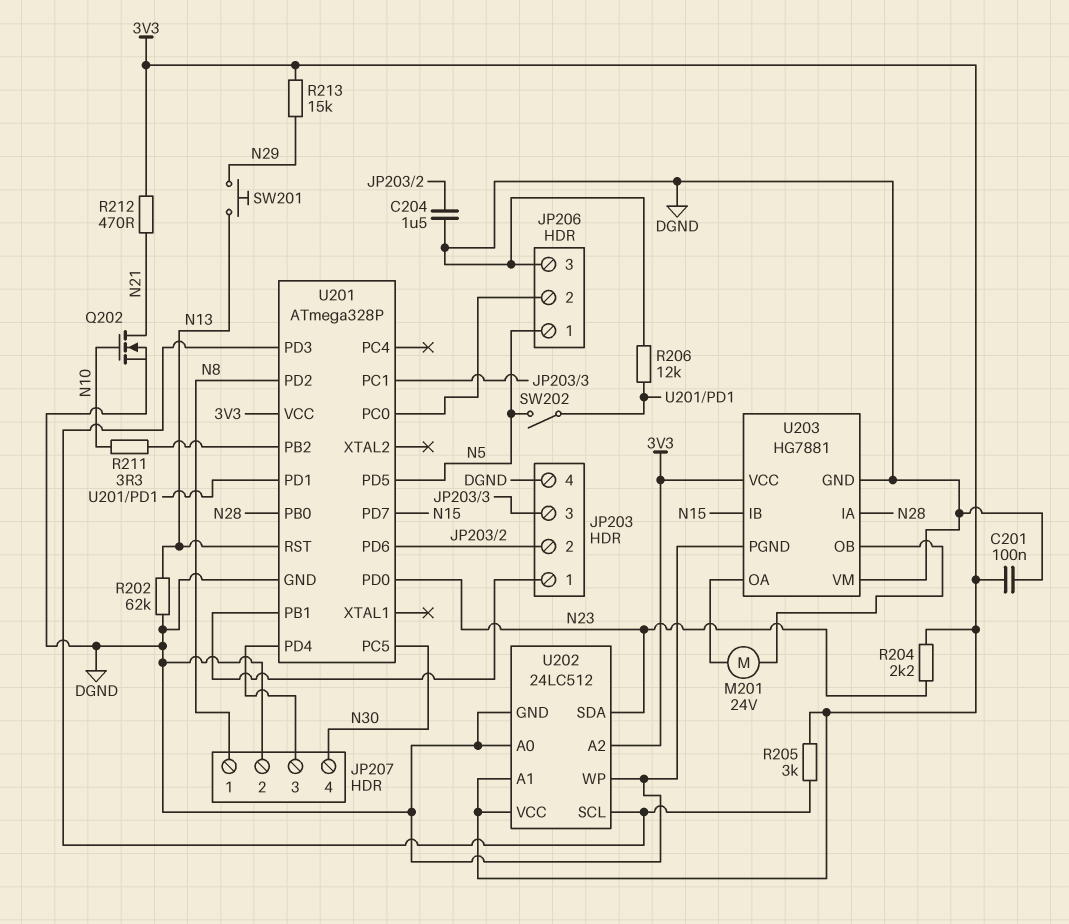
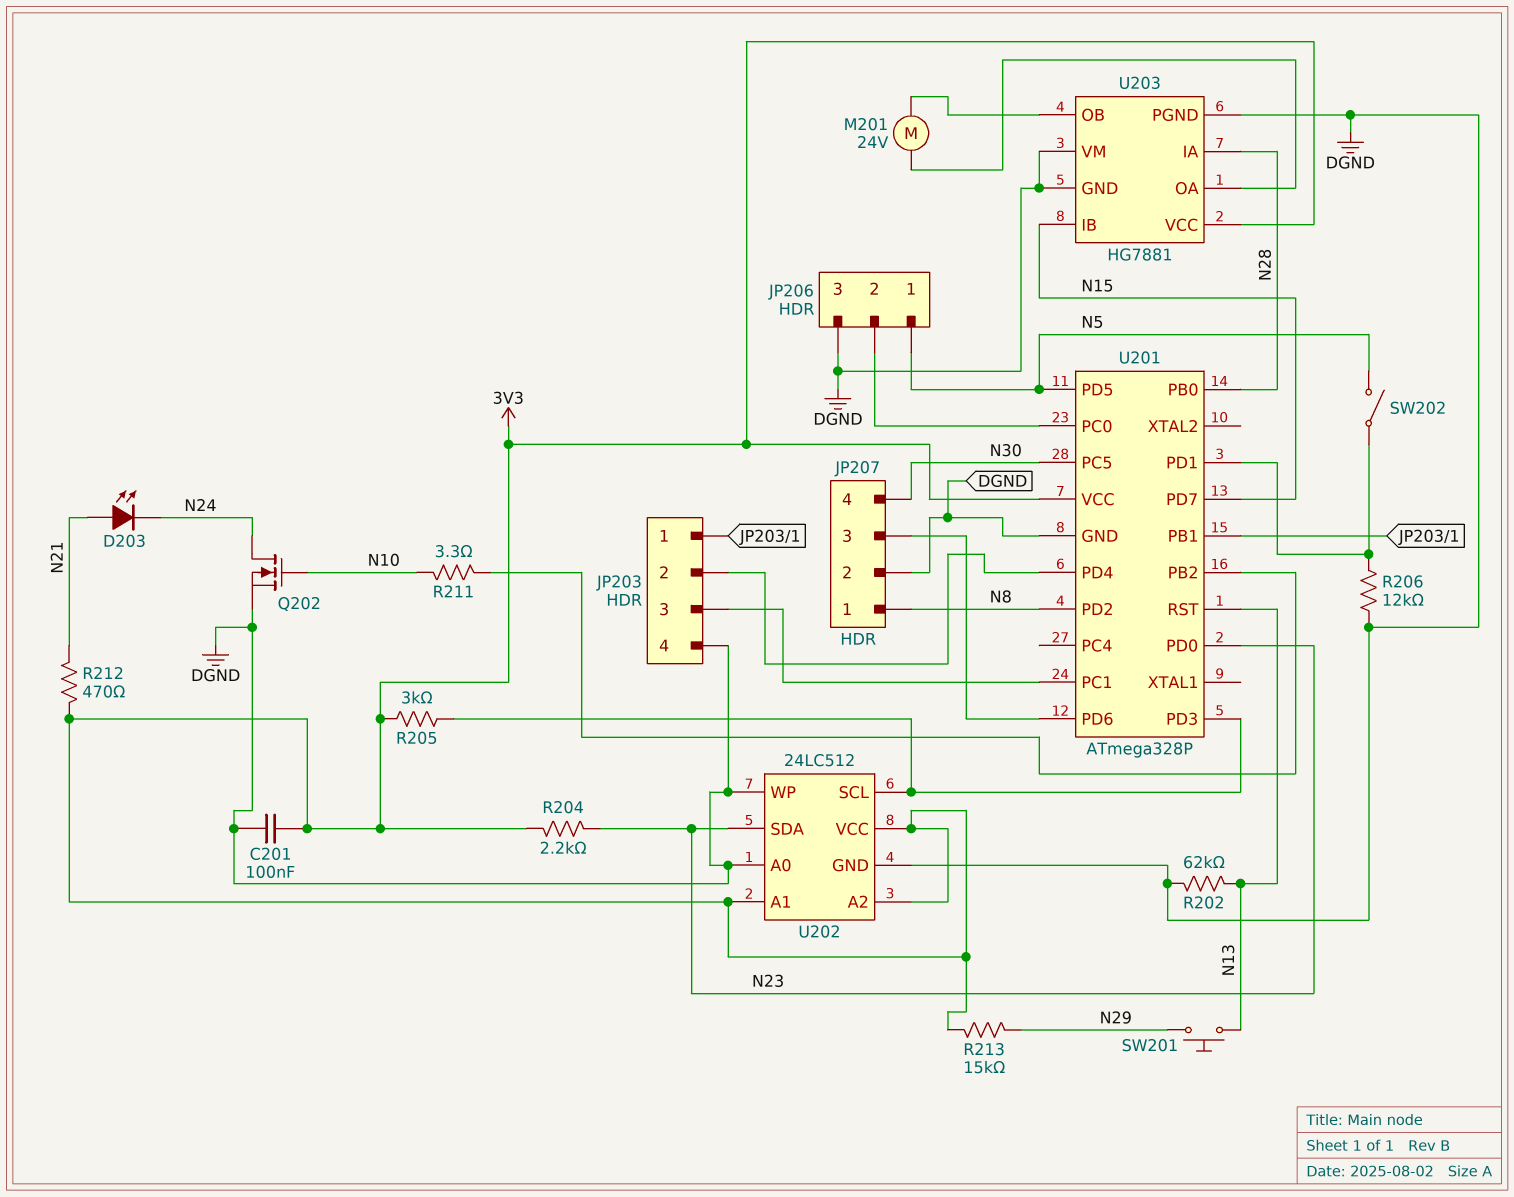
C204: 1.5uF (DGND, JP203/2) -> none
D203: none -> LED (A N21, K N24)
Q202: NMOS (G N10, D N21, S DGND) -> NMOS (G N10, D N24, S DGND)
U201 pin PD4: JP207/3 -> JP203/2
U201 pin PD6: JP203/2 -> JP207/3

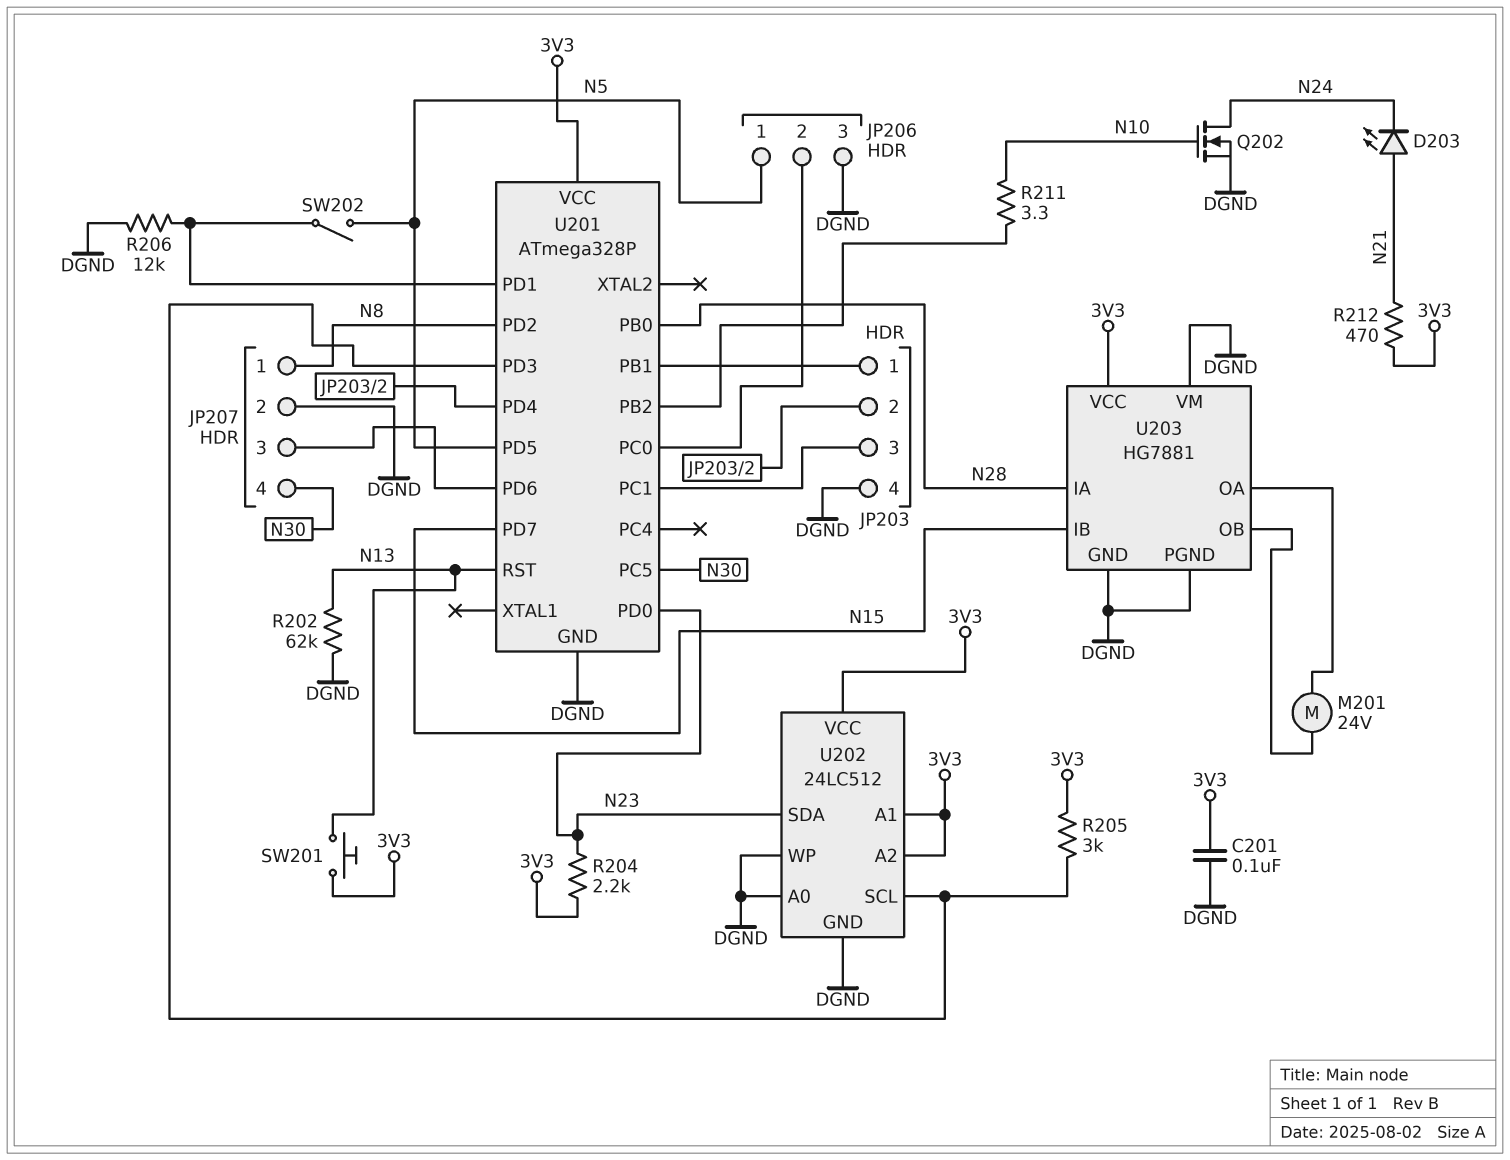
R213: 15k (3V3, N29) -> none
SW201: button (N13, N29) -> button (3V3, N13)

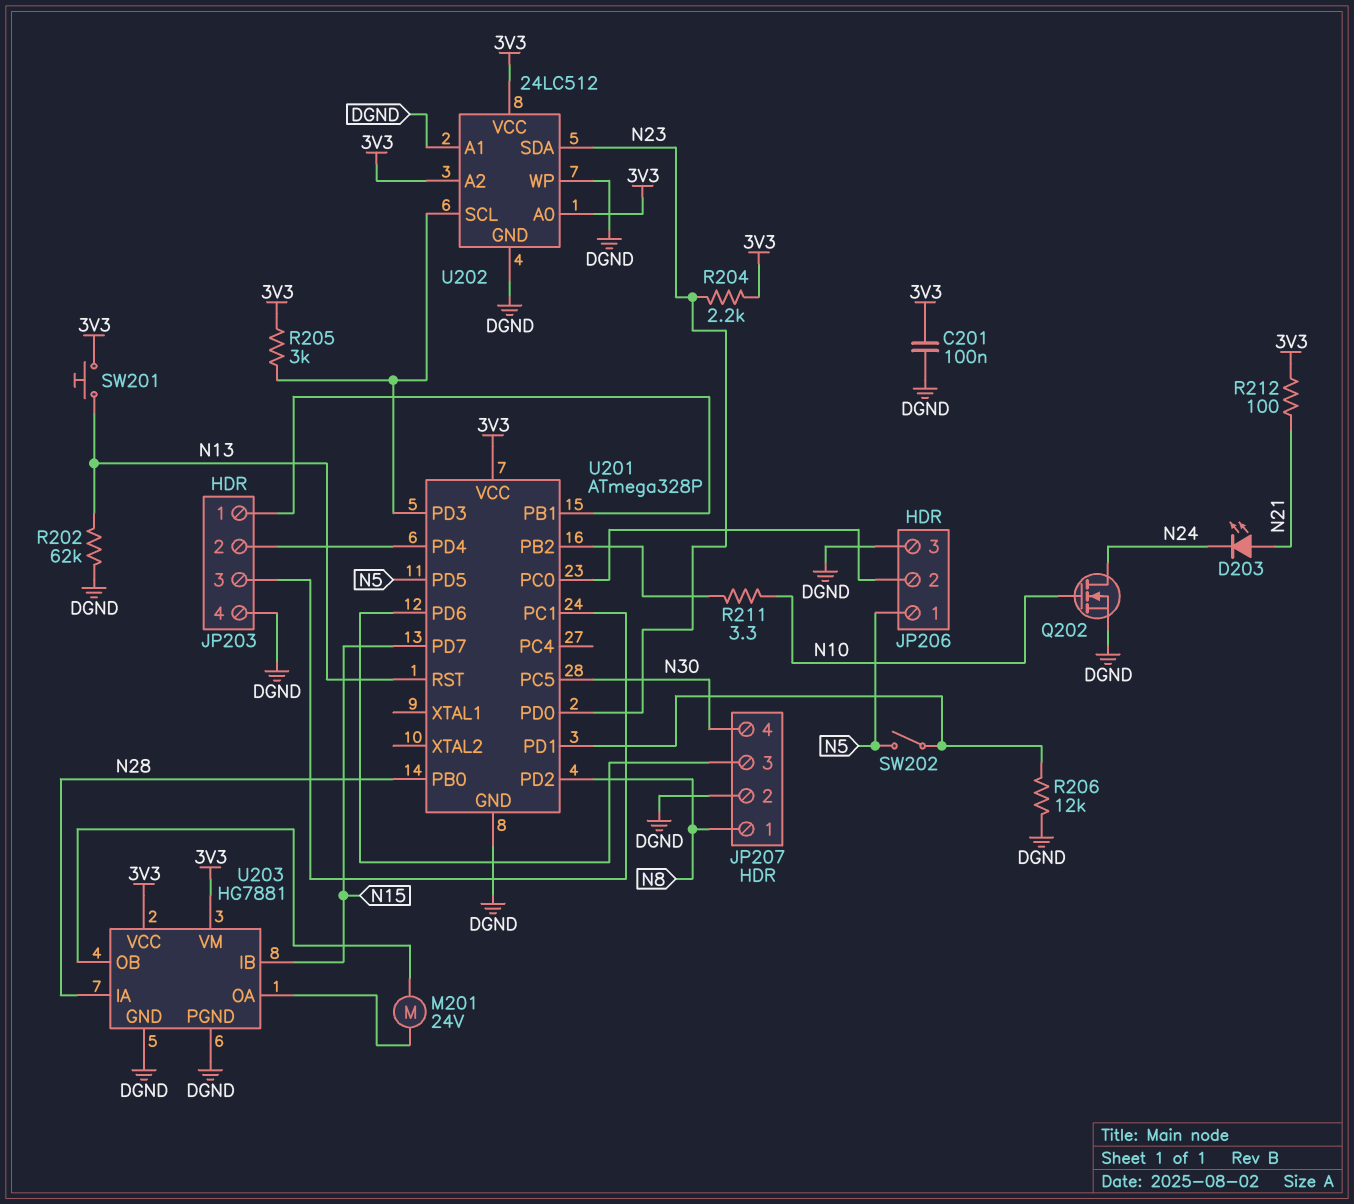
R212: 470 (3V3, N21) -> 100 (3V3, N21)
U202 pin A0: DGND -> 3V3
U202 pin A1: 3V3 -> DGND
U203 pin VM: DGND -> 3V3

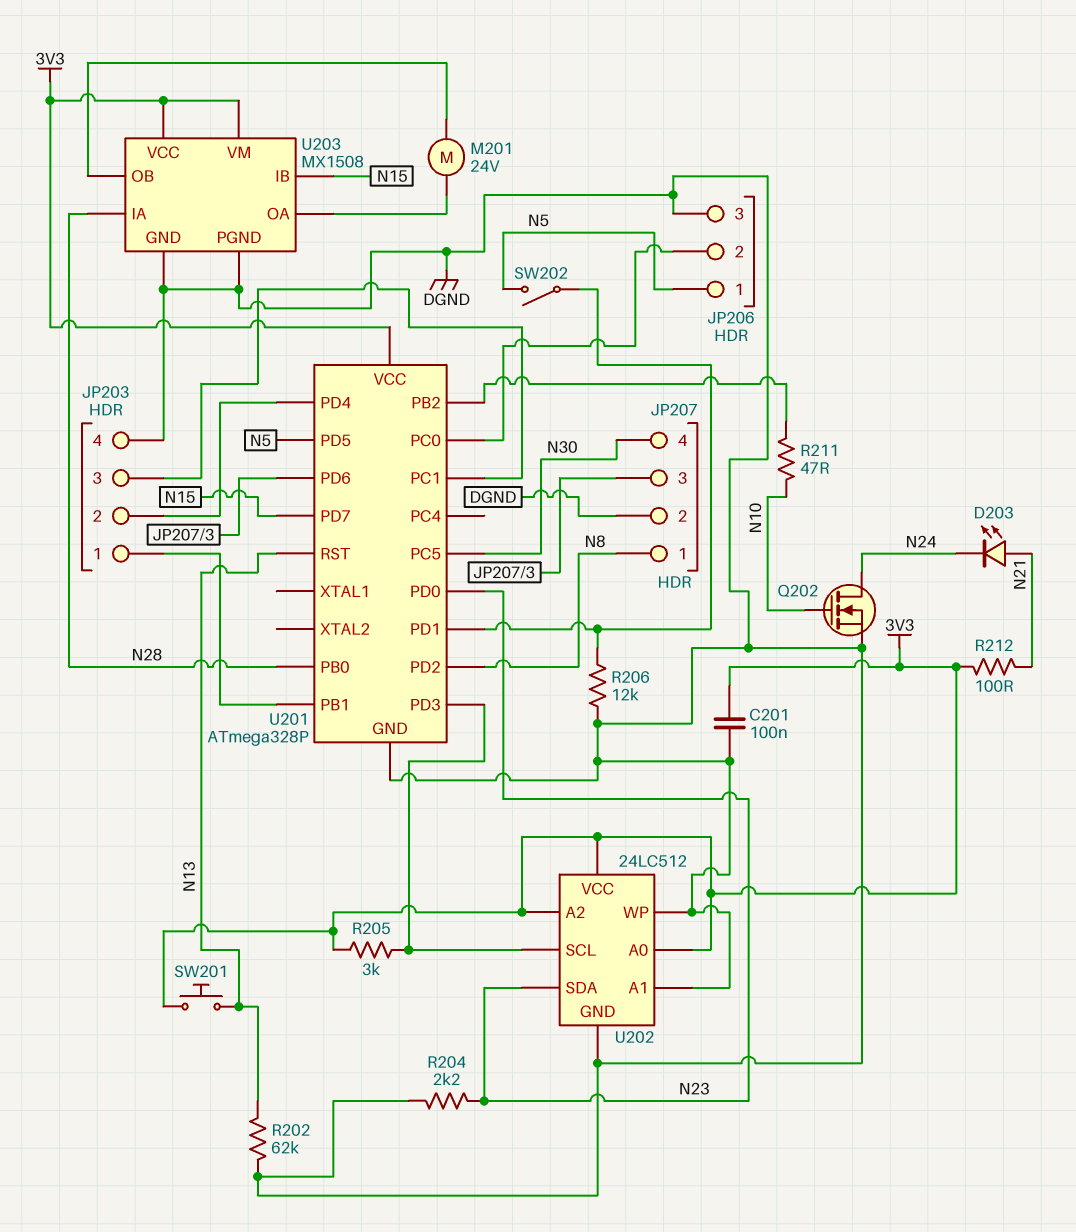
R204: 2.2k (3V3, N23) -> 2.2k (DGND, N23)
R211: 3.3 (N10, U201/PB2) -> 47 (N10, U201/PB2)
U203: HG7881 -> MX1508

